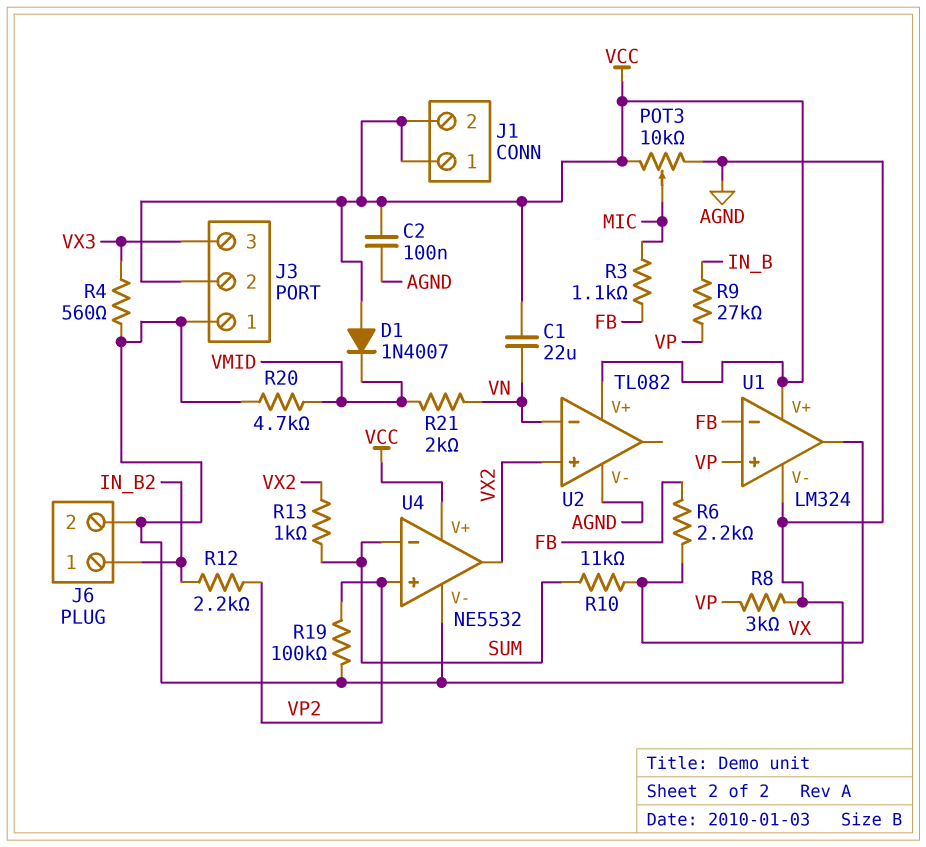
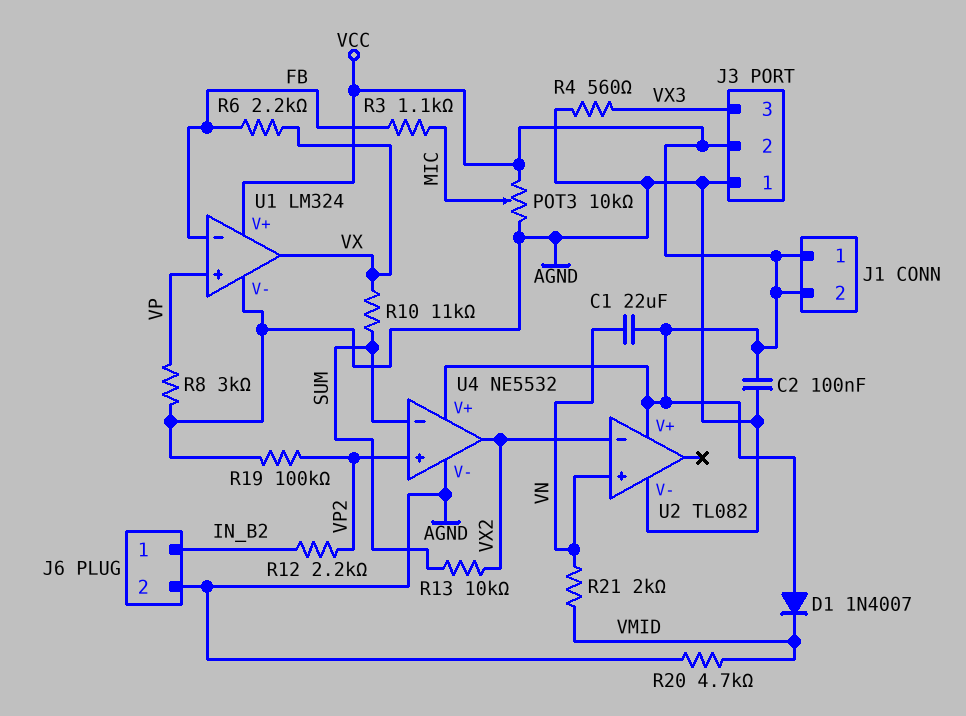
R9: 27k (IN_B, VP) -> none
R13: 1k (SUM, VX2) -> 10k (SUM, VX2)
U2 pin in+: VX2 -> VN
U2 pin in-: VN -> VX2

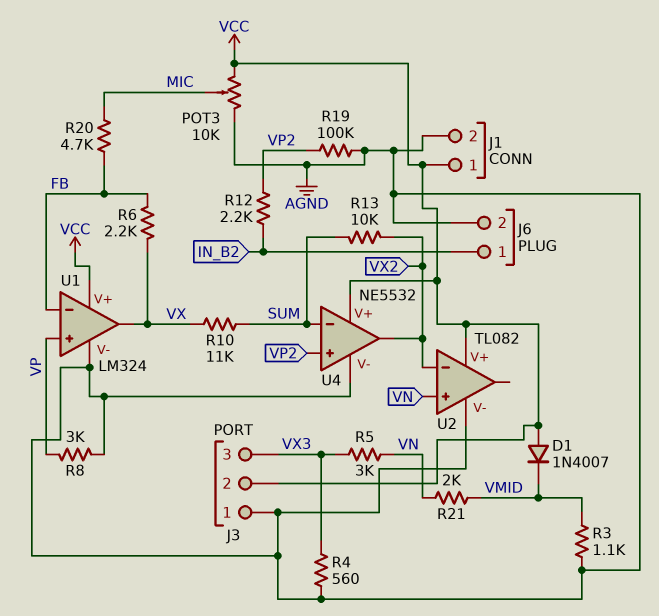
C1: 22uF (VCC, VN) -> none
C2: 100nF (AGND, VCC) -> none
J1 pin 2: VCC -> AGND
R3: 1.1k (FB, MIC) -> 1.1k (AGND, VMID)
R5: none -> 3k (VN, VX3)
R20: 4.7k (AGND, VMID) -> 4.7k (FB, MIC)

